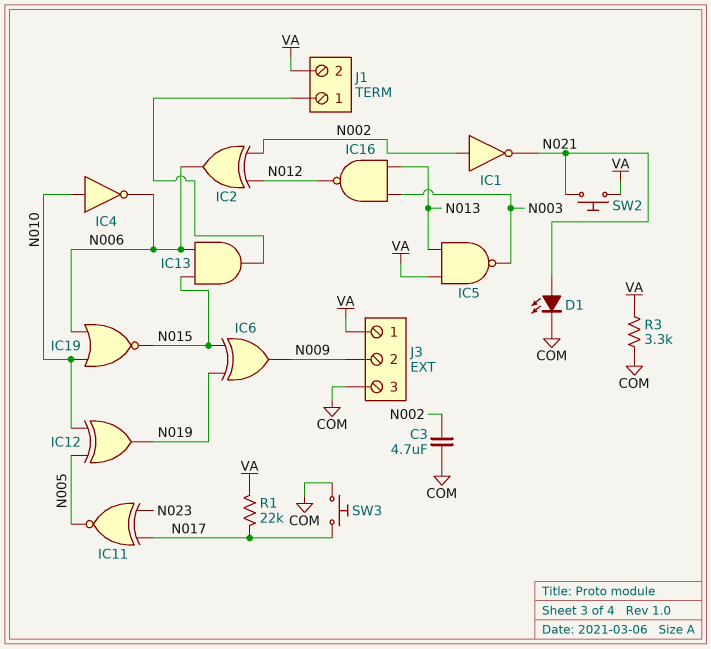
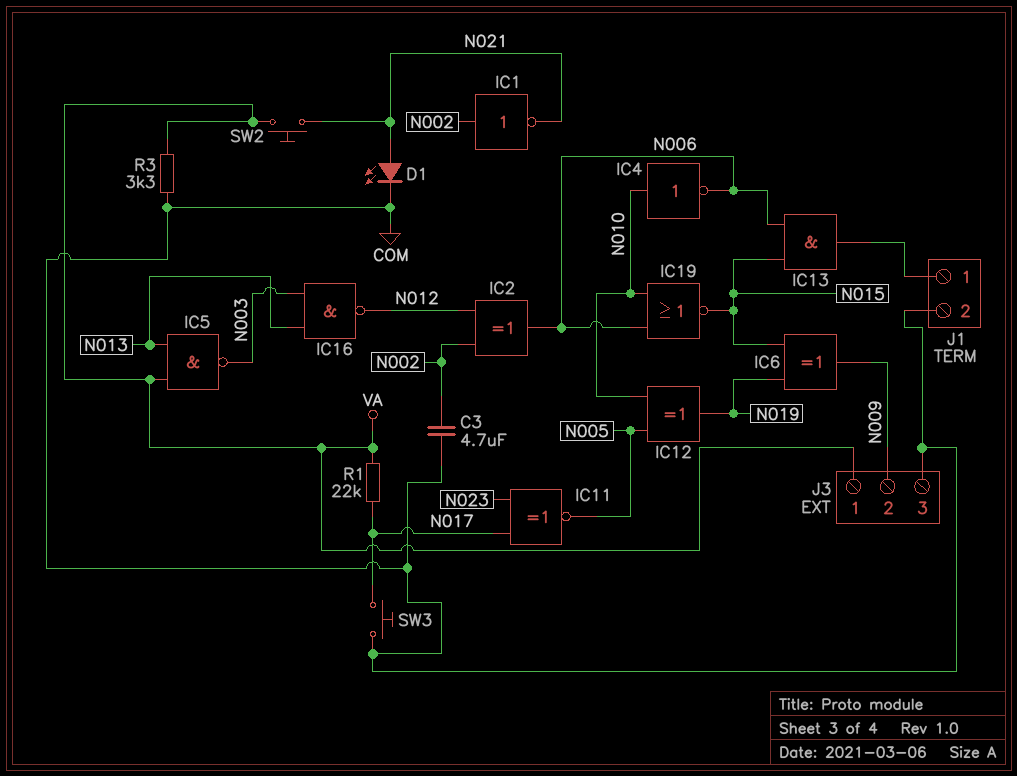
J1 pin 2: VA -> COM

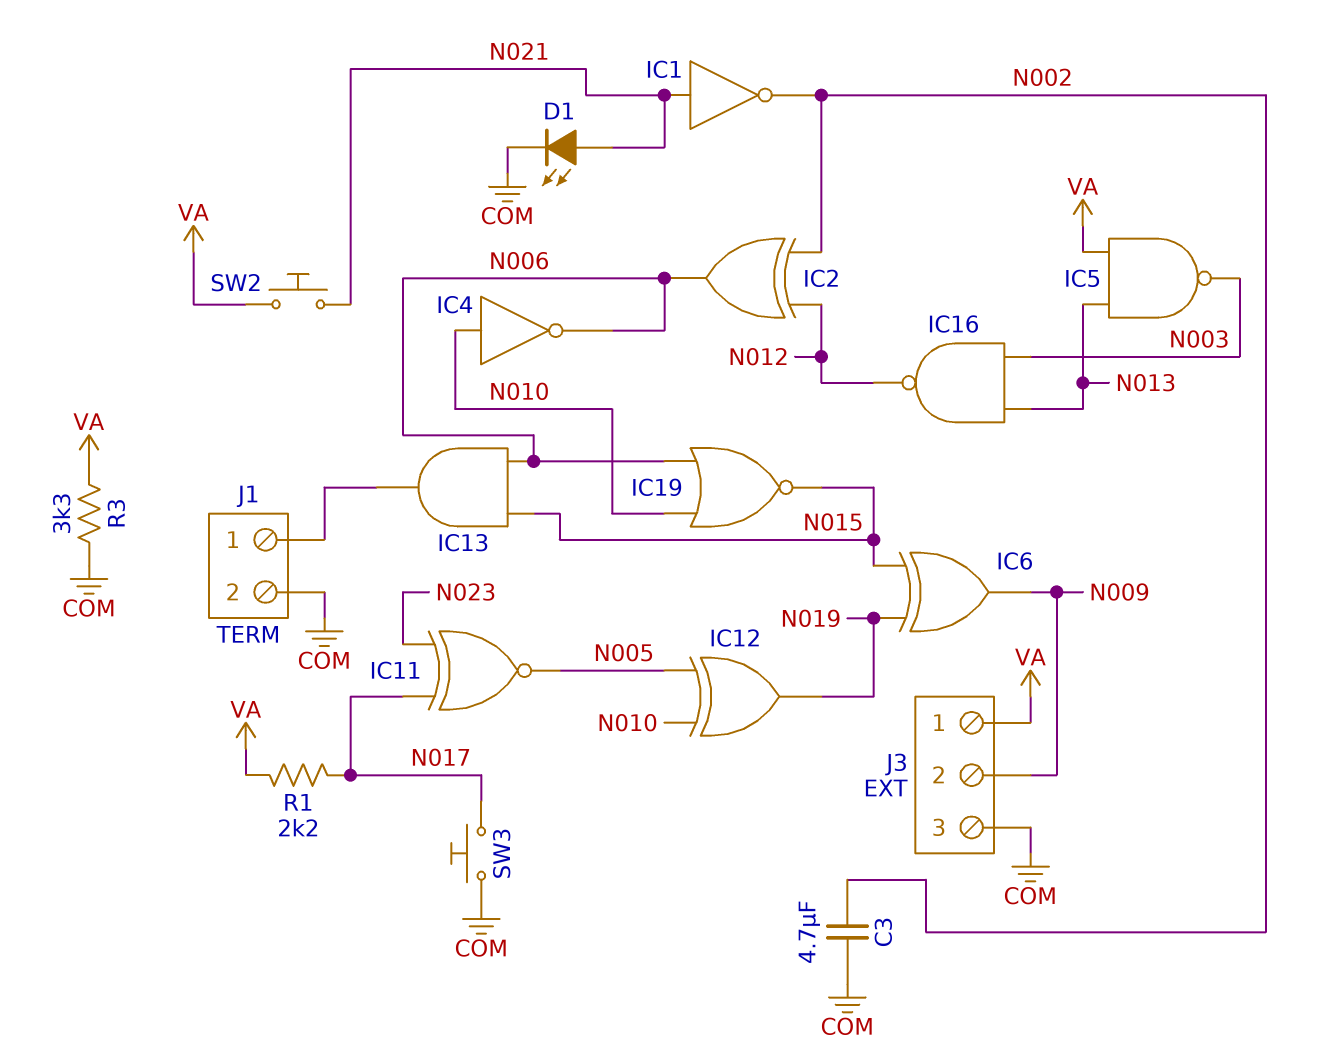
IC1: NOT (in N002, out N021) -> NOT (in N021, out N002)
R1: 22k (N017, VA) -> 2.2k (N017, VA)

